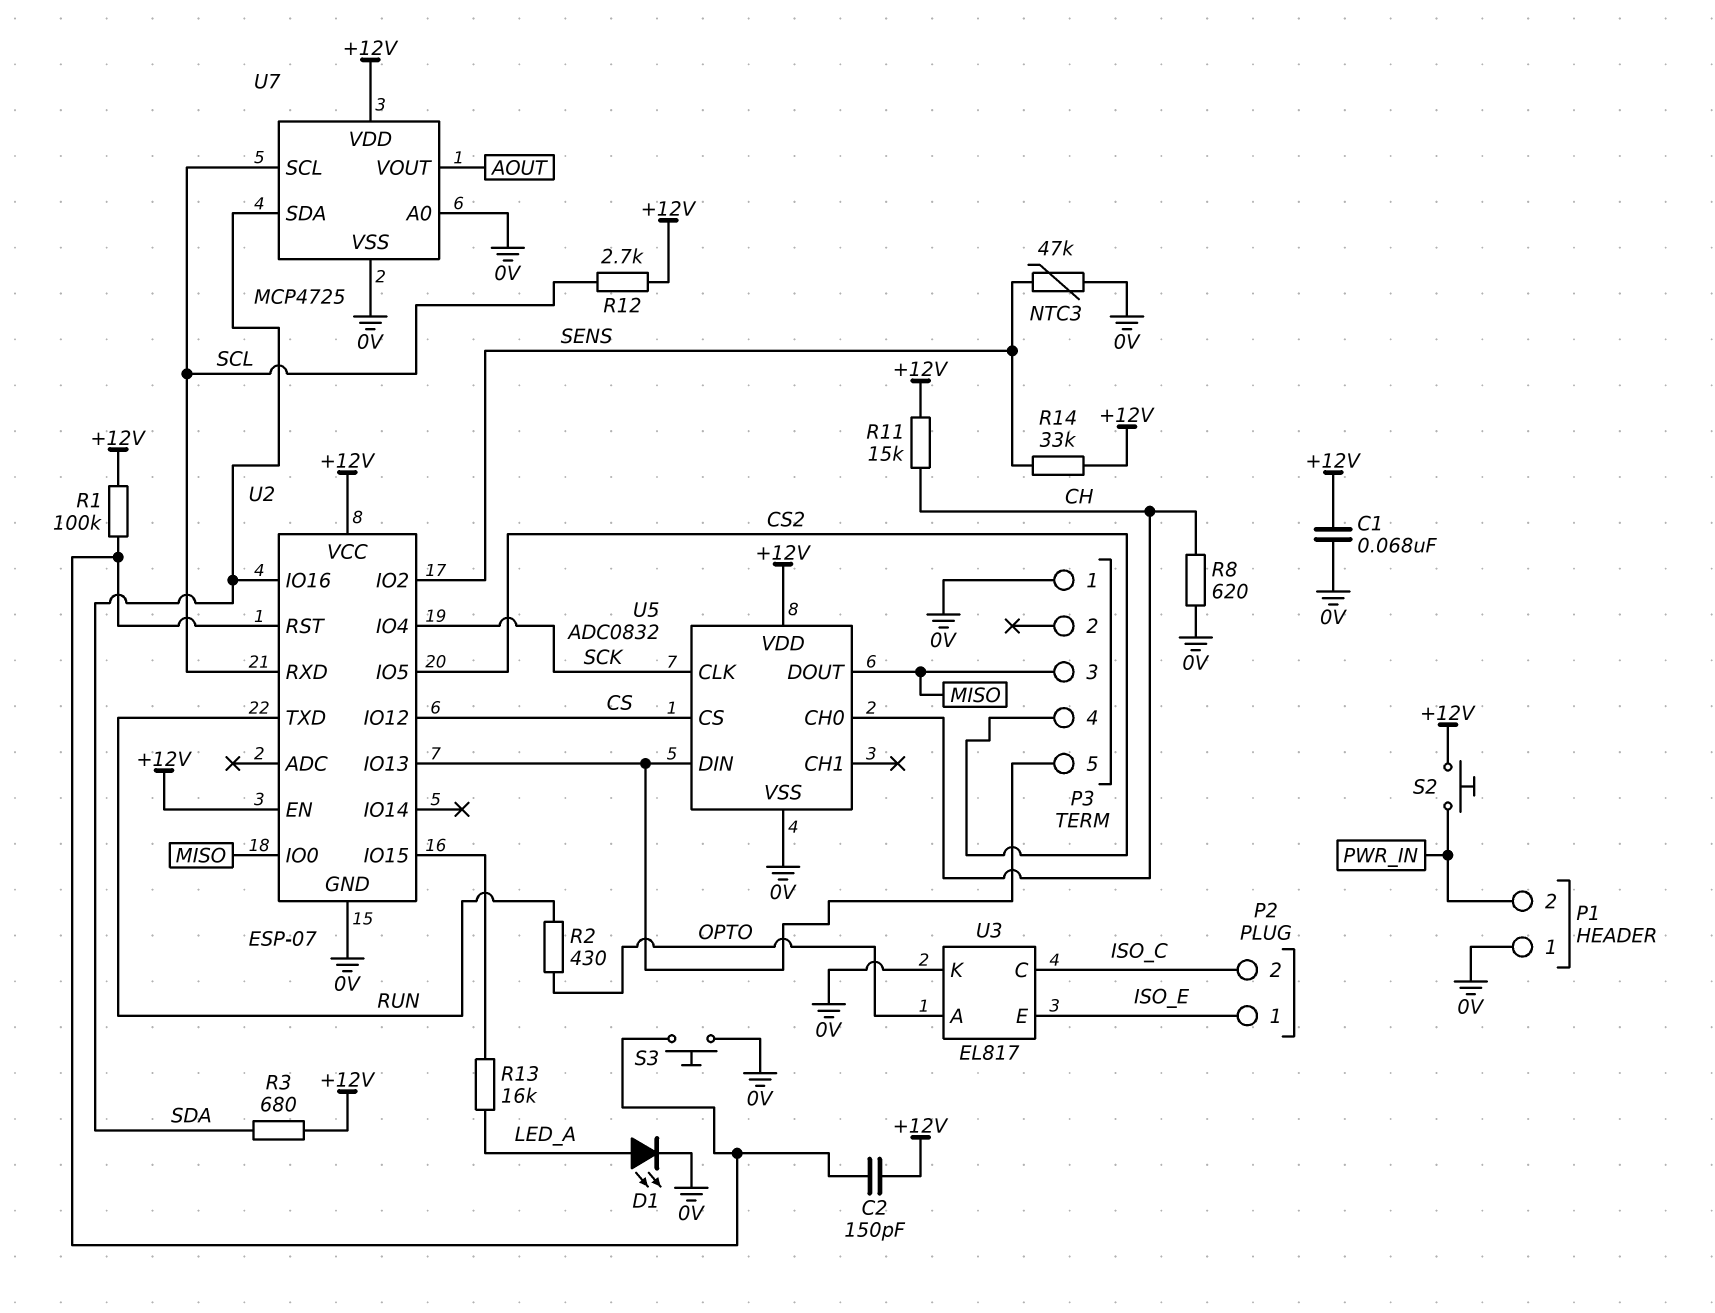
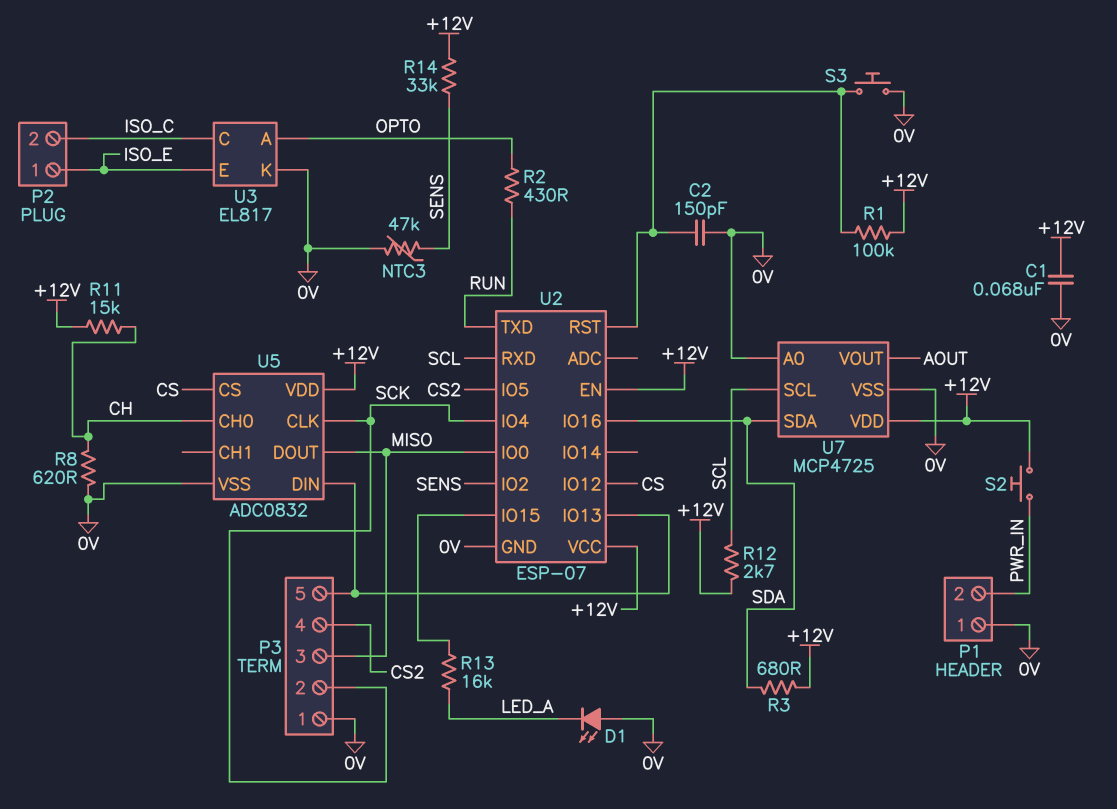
C2: 150pF (+12V, U2/RST) -> 150pF (0V, U2/RST)
D1: LED (A LED_A, K 0V) -> LED (A 0V, K LED_A)
P3 pin 2: none -> SCK

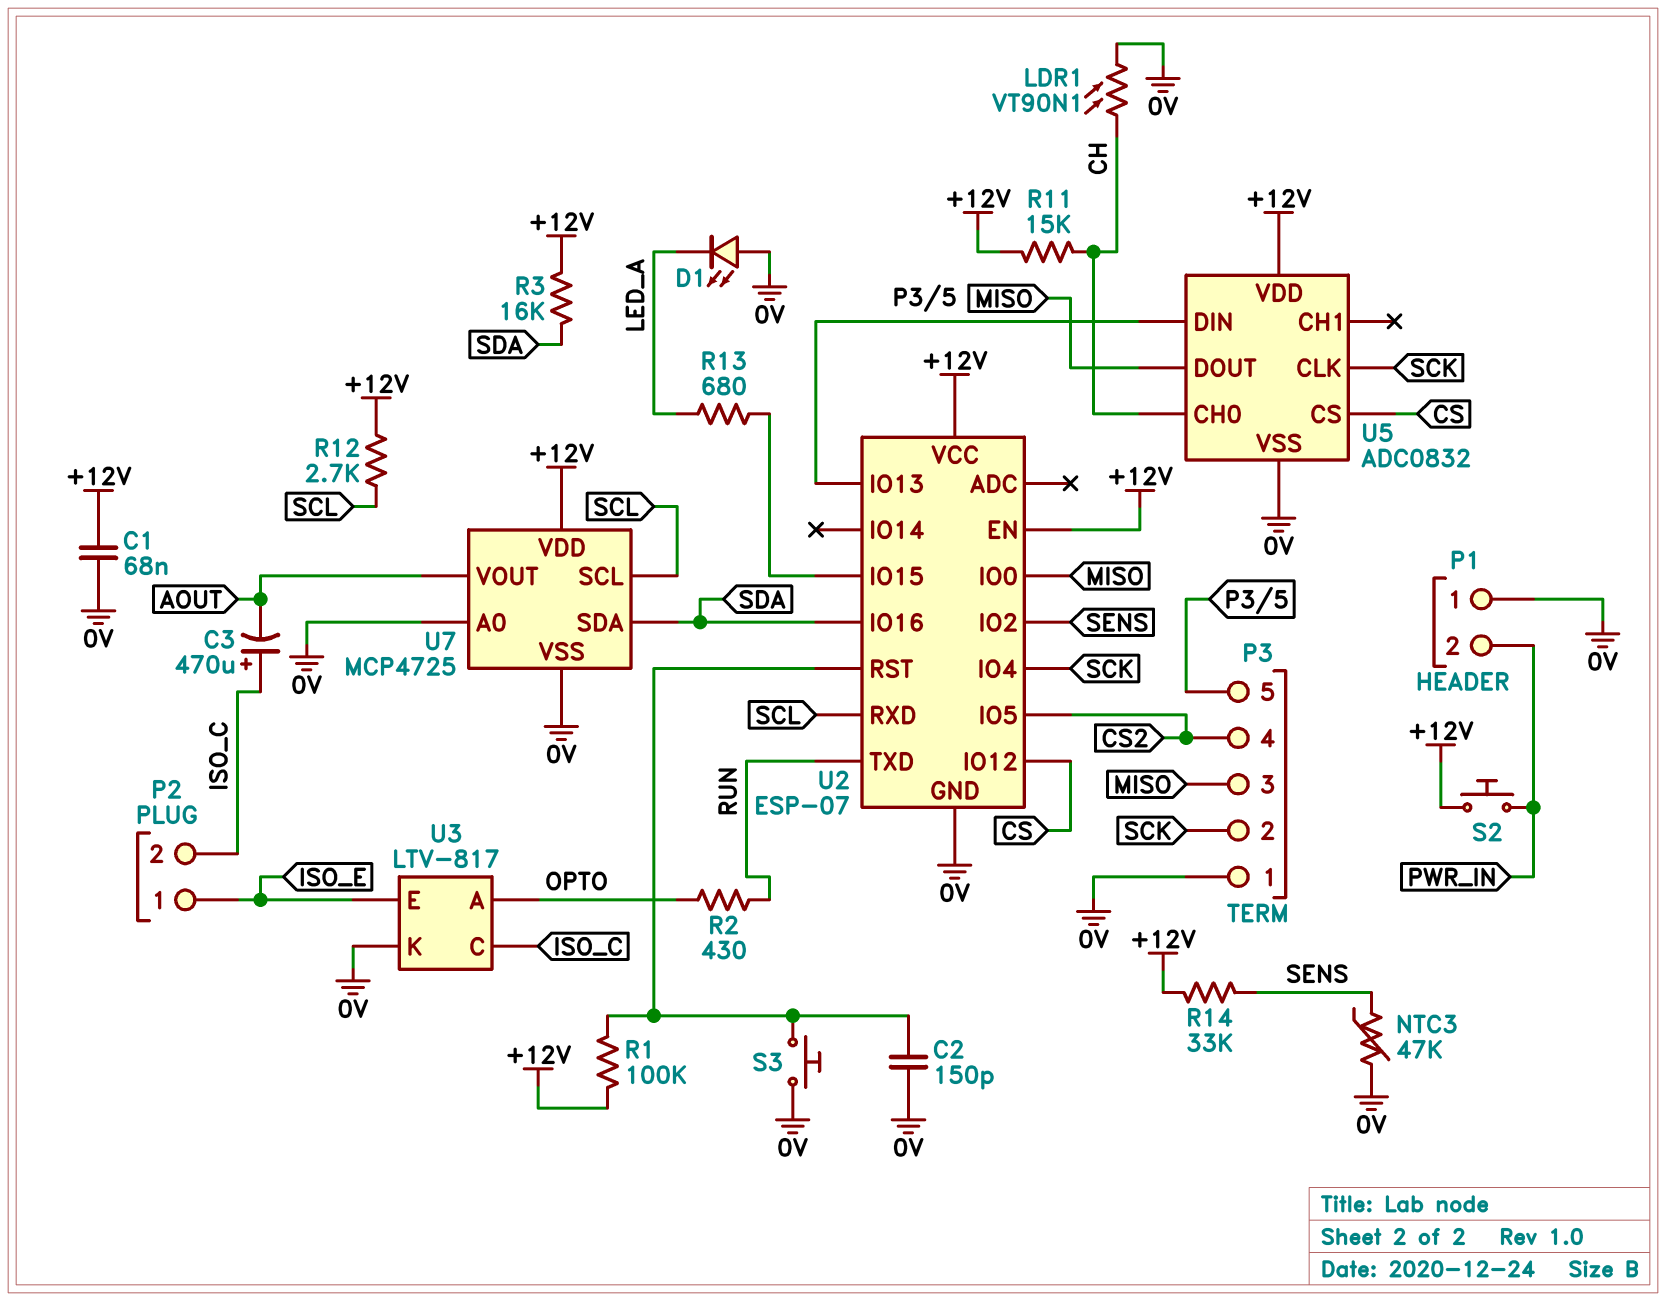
C3: none -> 470uF (plus ISO_C, minus AOUT)
LDR1: none -> VT90N1 (0V, CH)
R3: 680 (+12V, SDA) -> 16k (+12V, SDA)
R8: 620 (0V, CH) -> none
R13: 16k (LED_A, U2/IO15) -> 680 (LED_A, U2/IO15)
U3: EL817 -> LTV-817

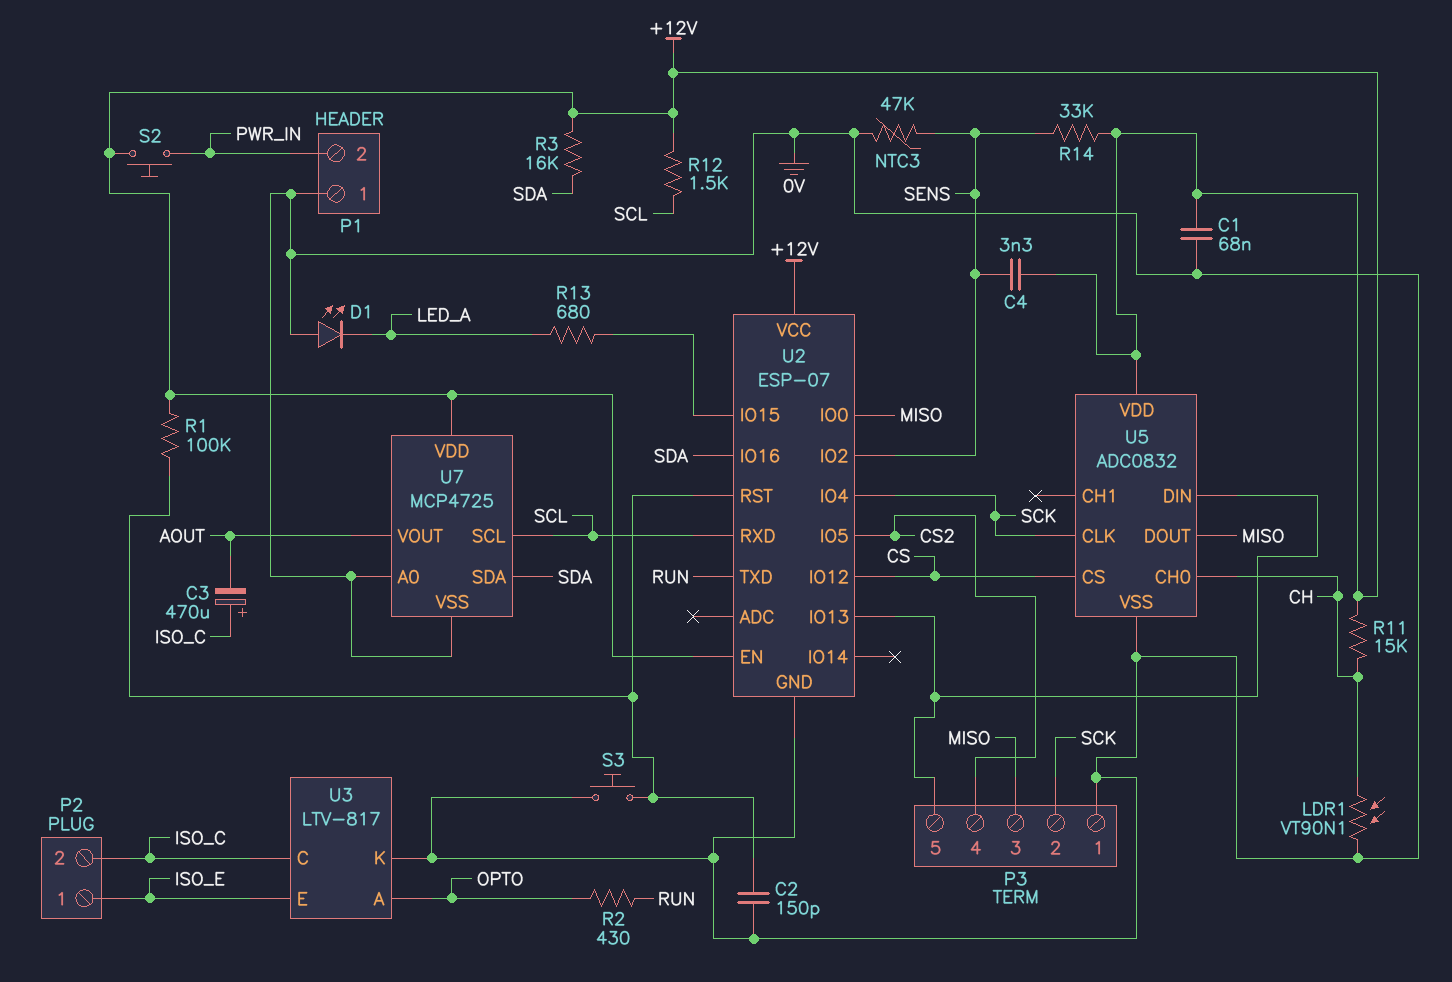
C4: none -> 3.3nF (+12V, SENS)
R12: 2.7k (+12V, SCL) -> 1.5k (+12V, SCL)

